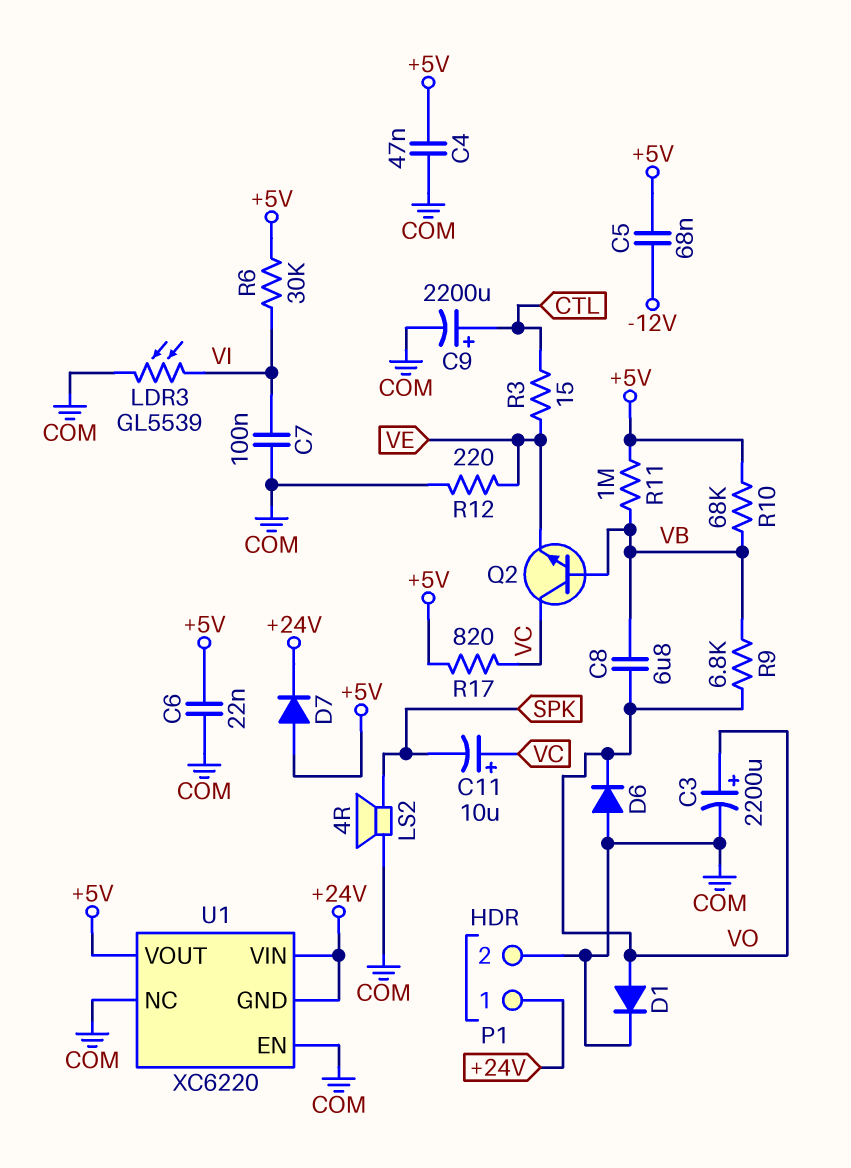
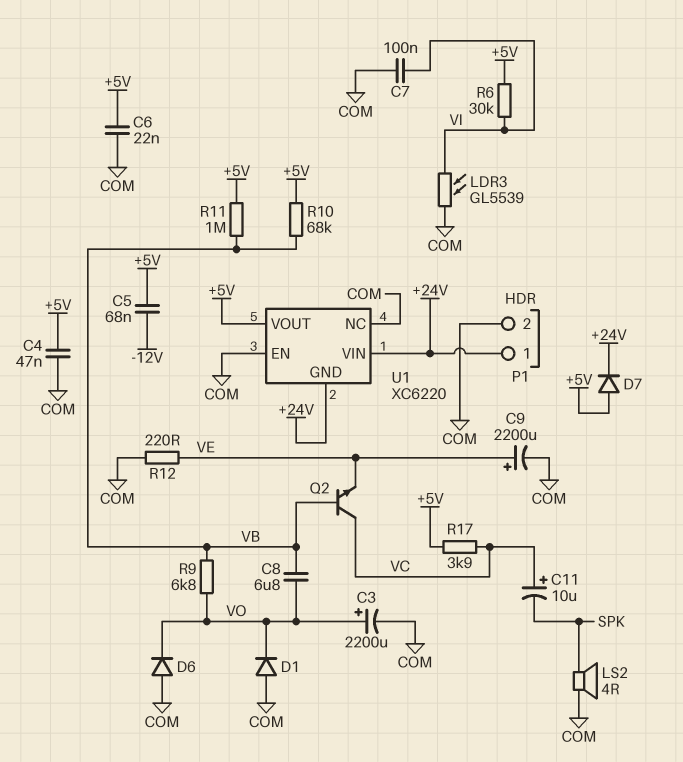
C9: 2200uF (plus CTL, minus COM) -> 2200uF (plus VE, minus COM)
D1: diode (A VO, K COM) -> diode (A COM, K VO)
R3: 15 (CTL, VE) -> none
R17: 820 (+5V, VC) -> 3.9k (+5V, VC)

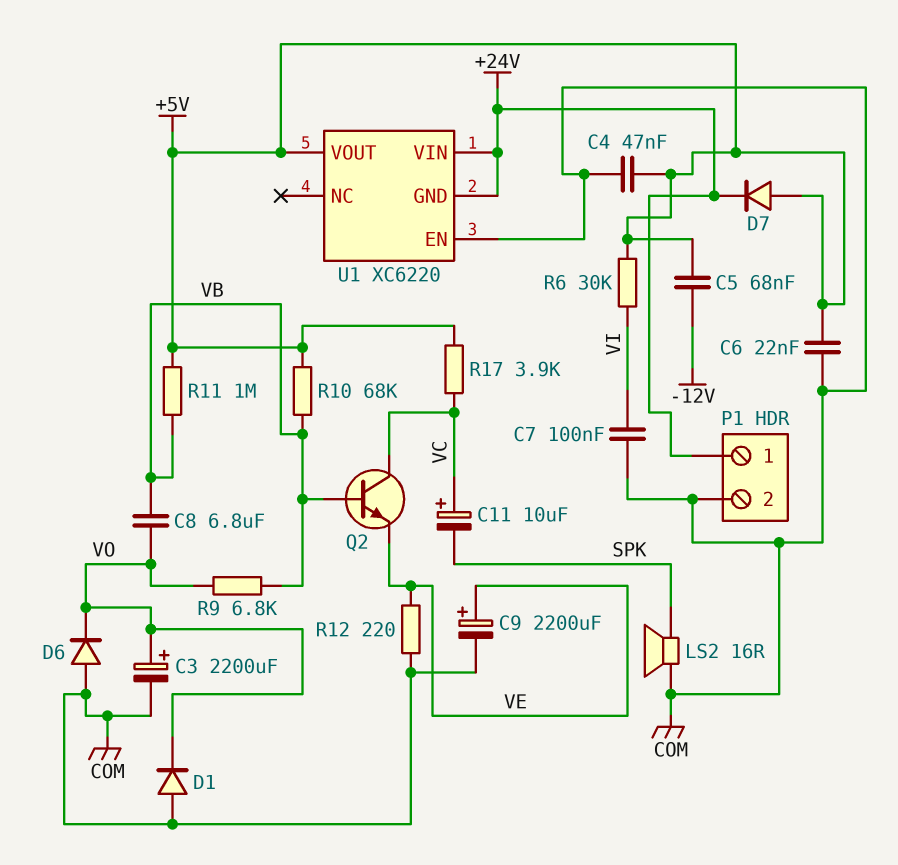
LDR3: GL5539 (COM, VI) -> none
LS2: speaker 4R (COM, SPK) -> speaker 16R (COM, SPK)
U1 pin NC: COM -> none

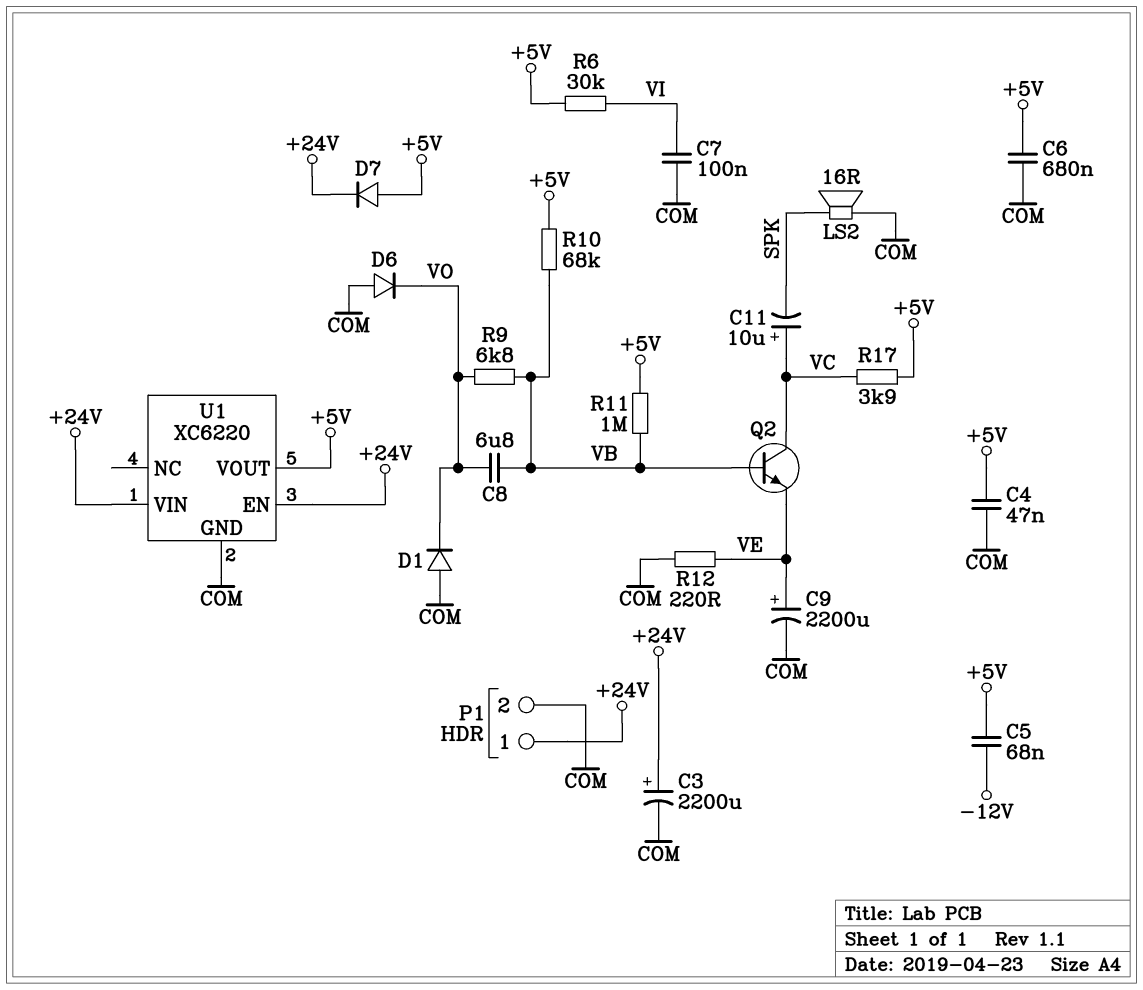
C3: 2200uF (plus VO, minus COM) -> 2200uF (plus +24V, minus COM)
C6: 22nF (+5V, COM) -> 680nF (+5V, COM)
U1 pin EN: COM -> +24V
U1 pin GND: +24V -> COM

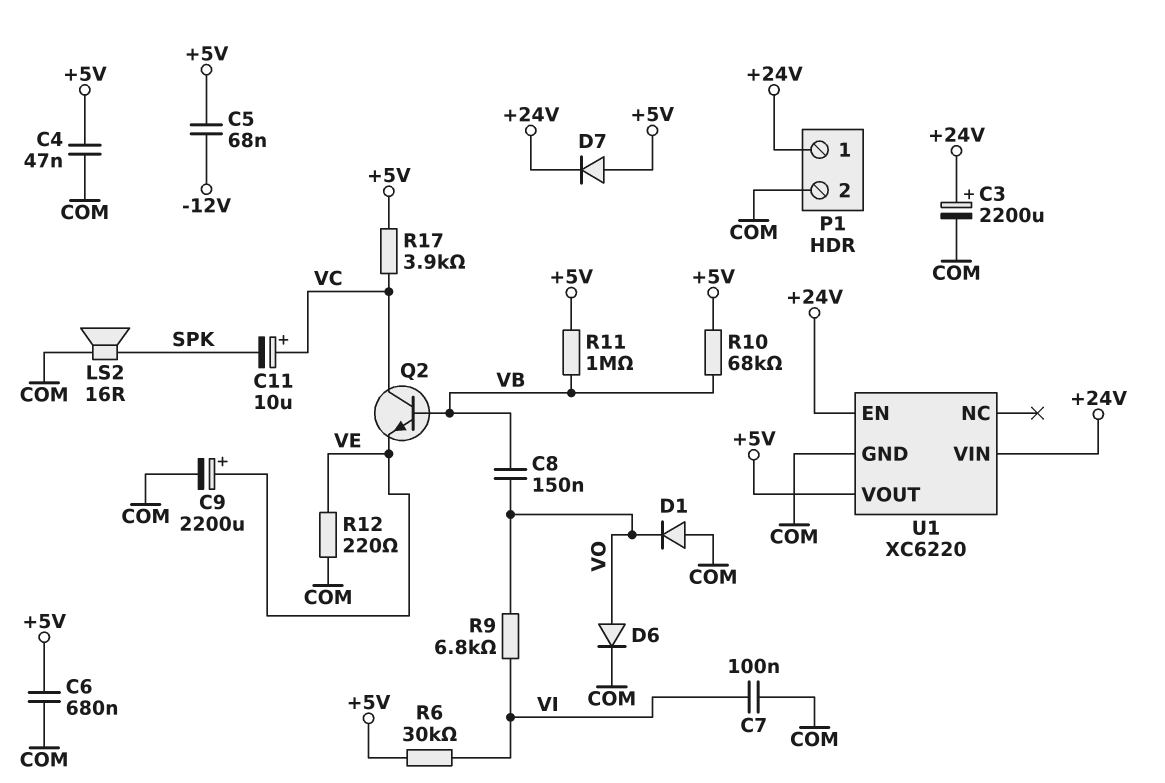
C8: 6.8uF (VB, VO) -> 150nF (VB, VO)
D6: diode (A COM, K VO) -> diode (A VO, K COM)
R9: 6.8k (VB, VO) -> 6.8k (VI, VO)

